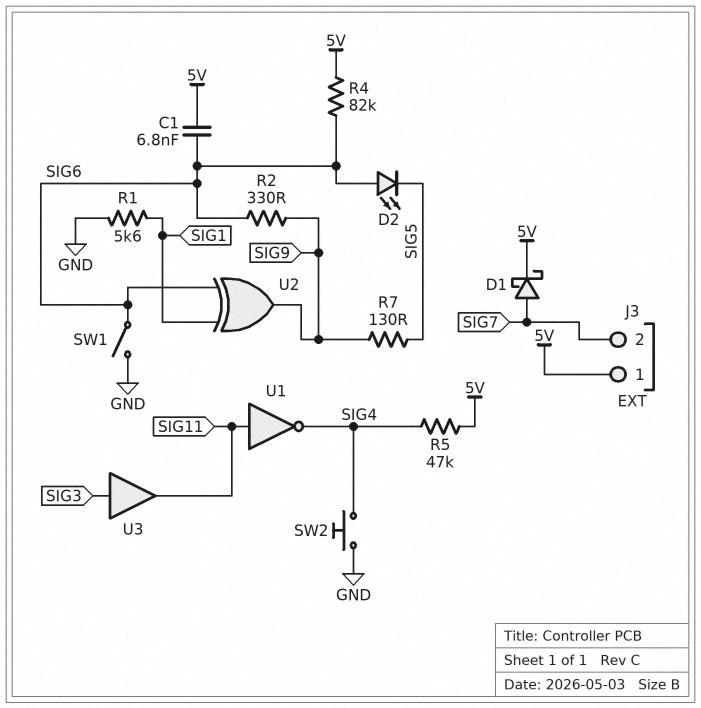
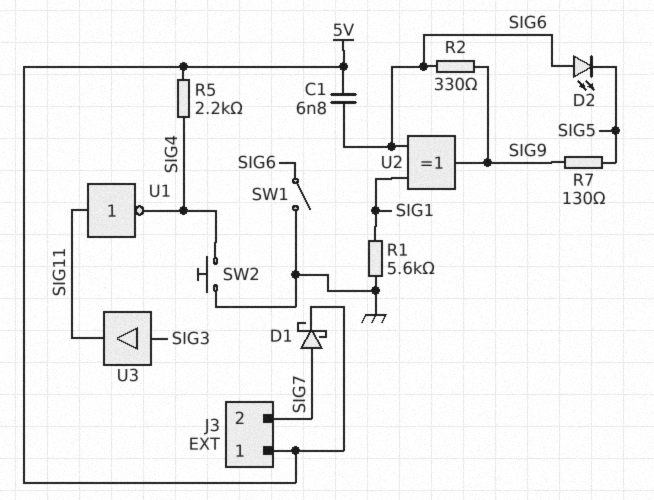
R4: 82k (5V, SIG6) -> none
R5: 47k (5V, SIG4) -> 2.2k (5V, SIG4)

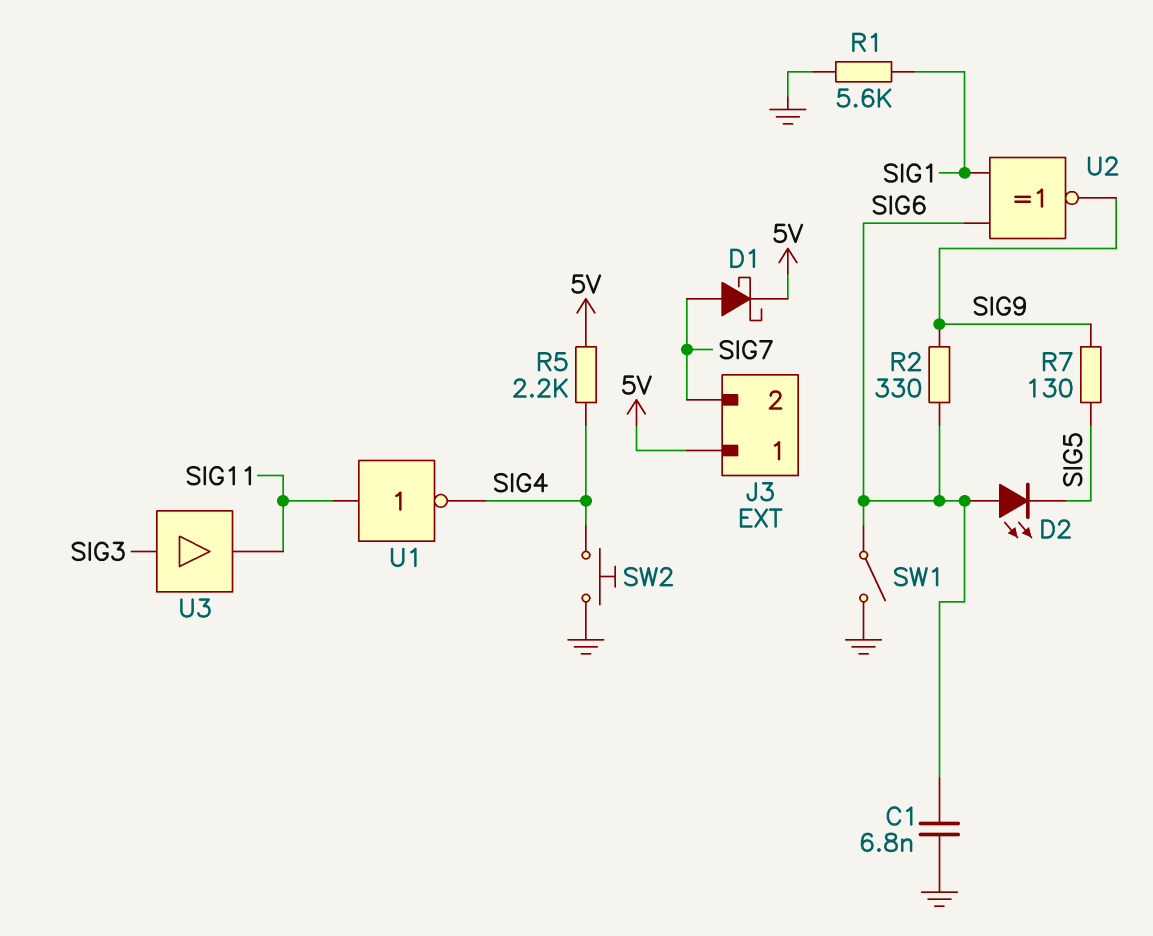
C1: 6.8nF (5V, SIG6) -> 6.8nF (GND, SIG6)
U2: XOR (in SIG1, in SIG6, out SIG9) -> XNOR (in SIG1, in SIG6, out SIG9)

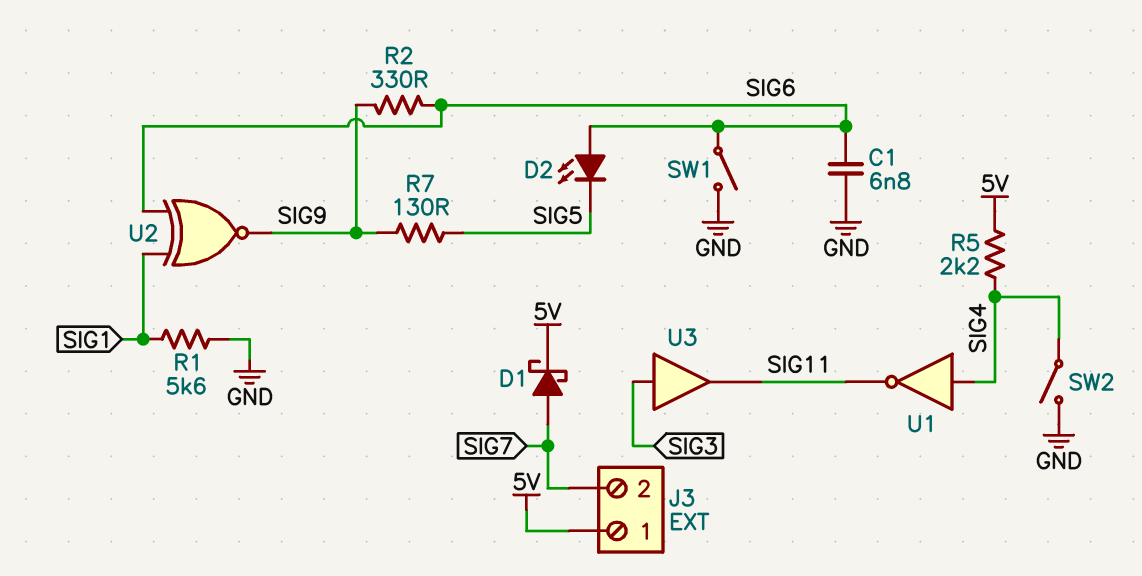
SW2: button (GND, SIG4) -> switch (GND, SIG4)
U1: NOT (in SIG11, out SIG4) -> NOT (in SIG4, out SIG11)

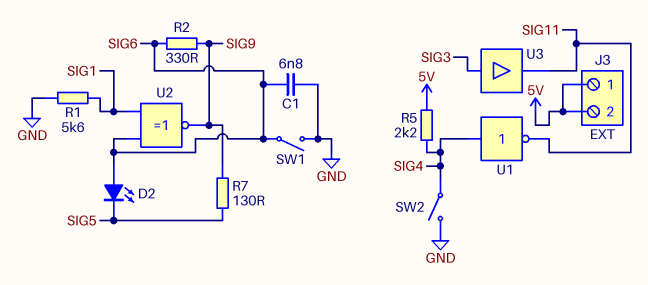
D1: schottky (A SIG7, K 5V) -> none
J3 pin 2: SIG7 -> 5V

